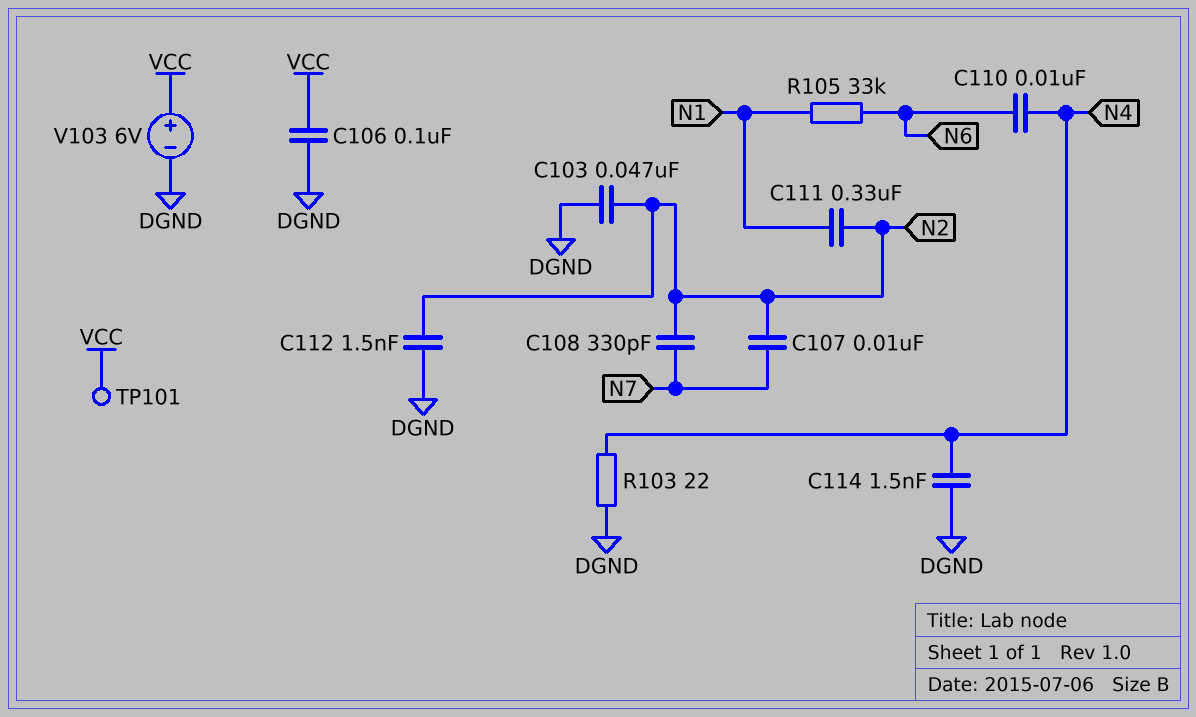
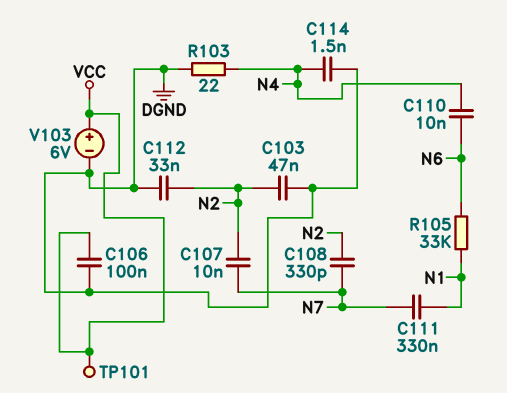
C111: 330nF (N1, N2) -> 330nF (N1, N7)
C112: 1.5nF (DGND, N2) -> 33nF (DGND, N2)

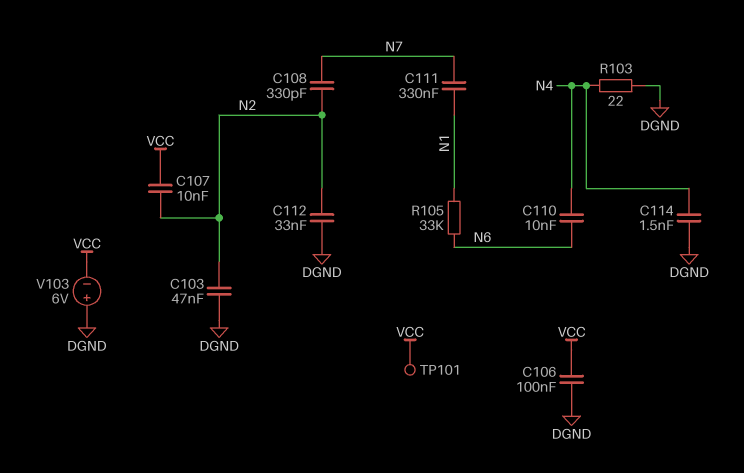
C107: 10nF (N2, N7) -> 10nF (N2, VCC)
V103: 6V (plus VCC, minus DGND) -> 6V (plus DGND, minus VCC)

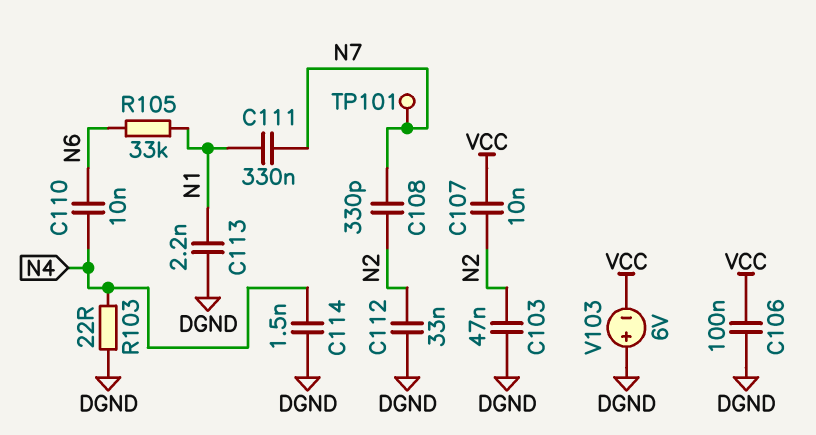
C113: none -> 2.2nF (DGND, N1)
TP101: test point (VCC) -> test point (N7)

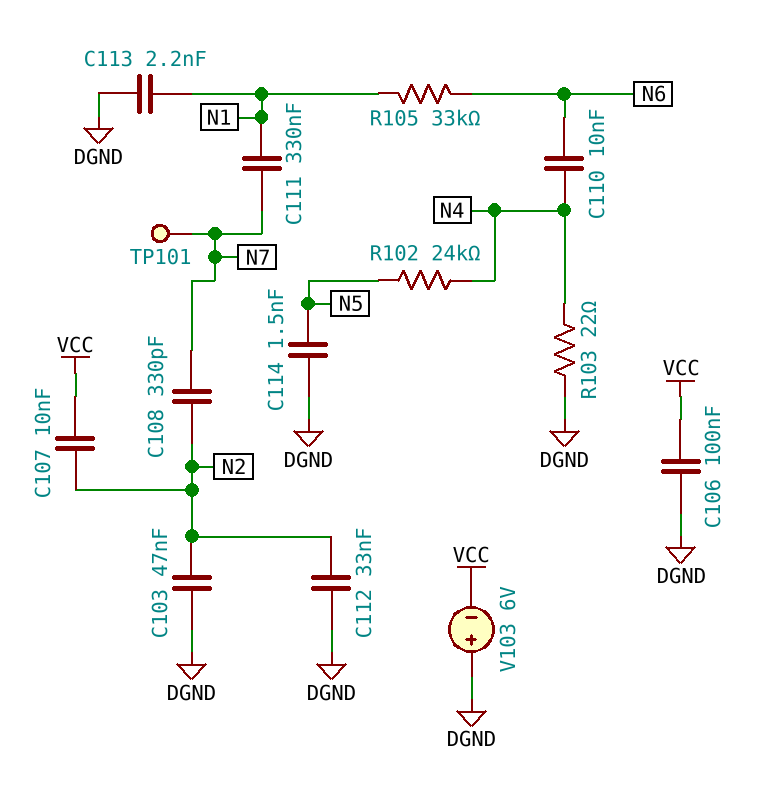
C114: 1.5nF (DGND, N4) -> 1.5nF (DGND, N5)
R102: none -> 24k (N4, N5)

